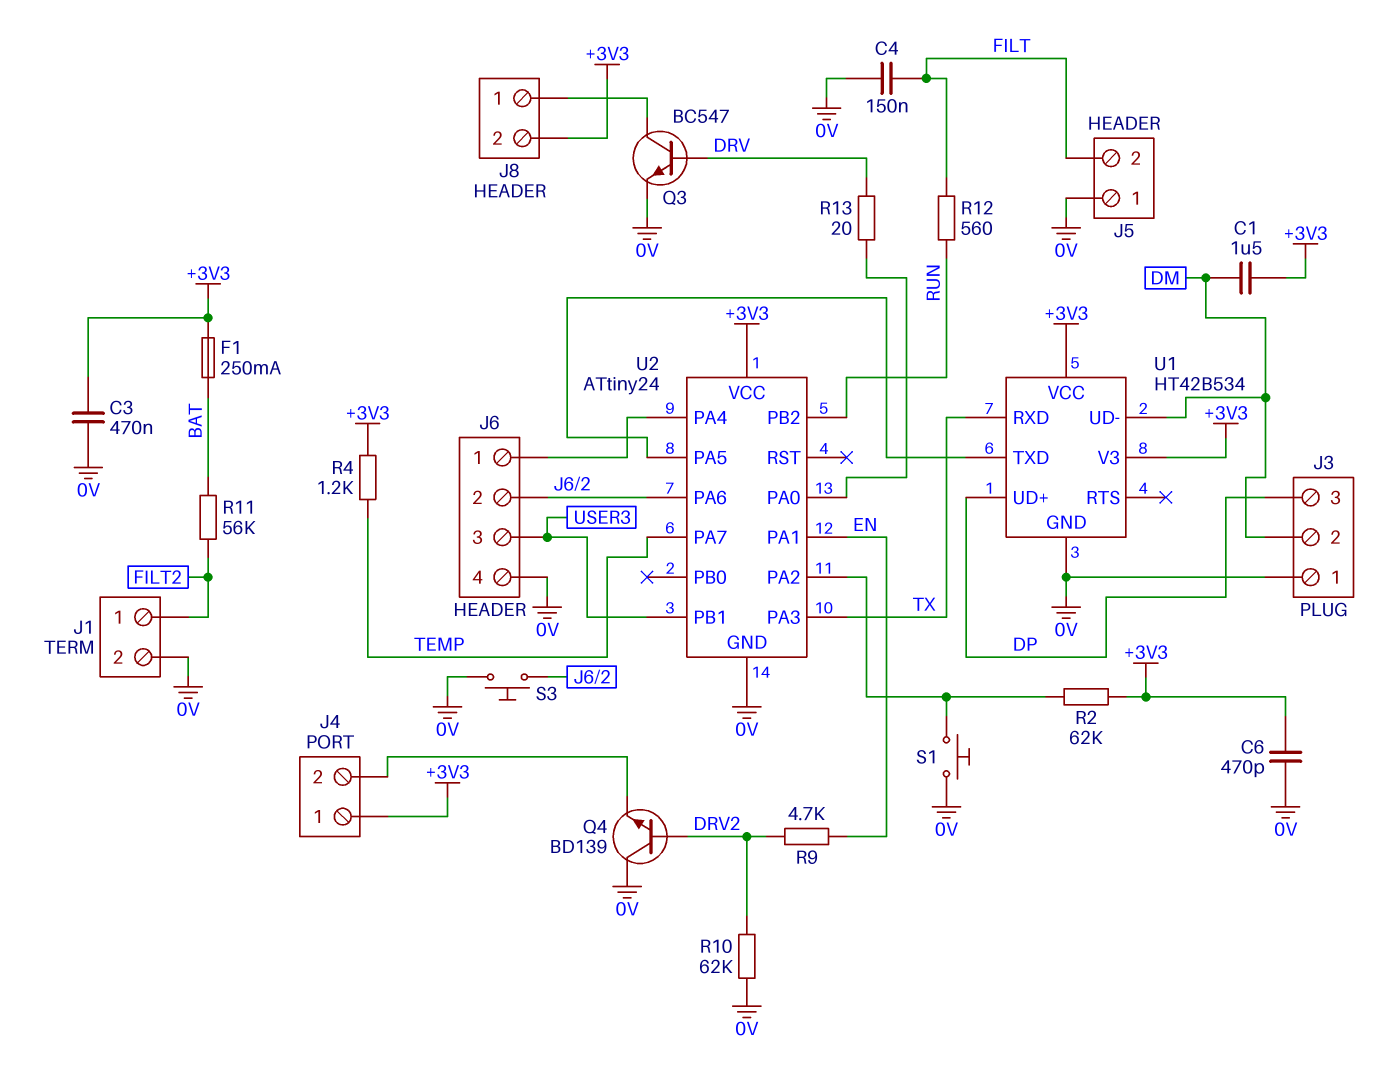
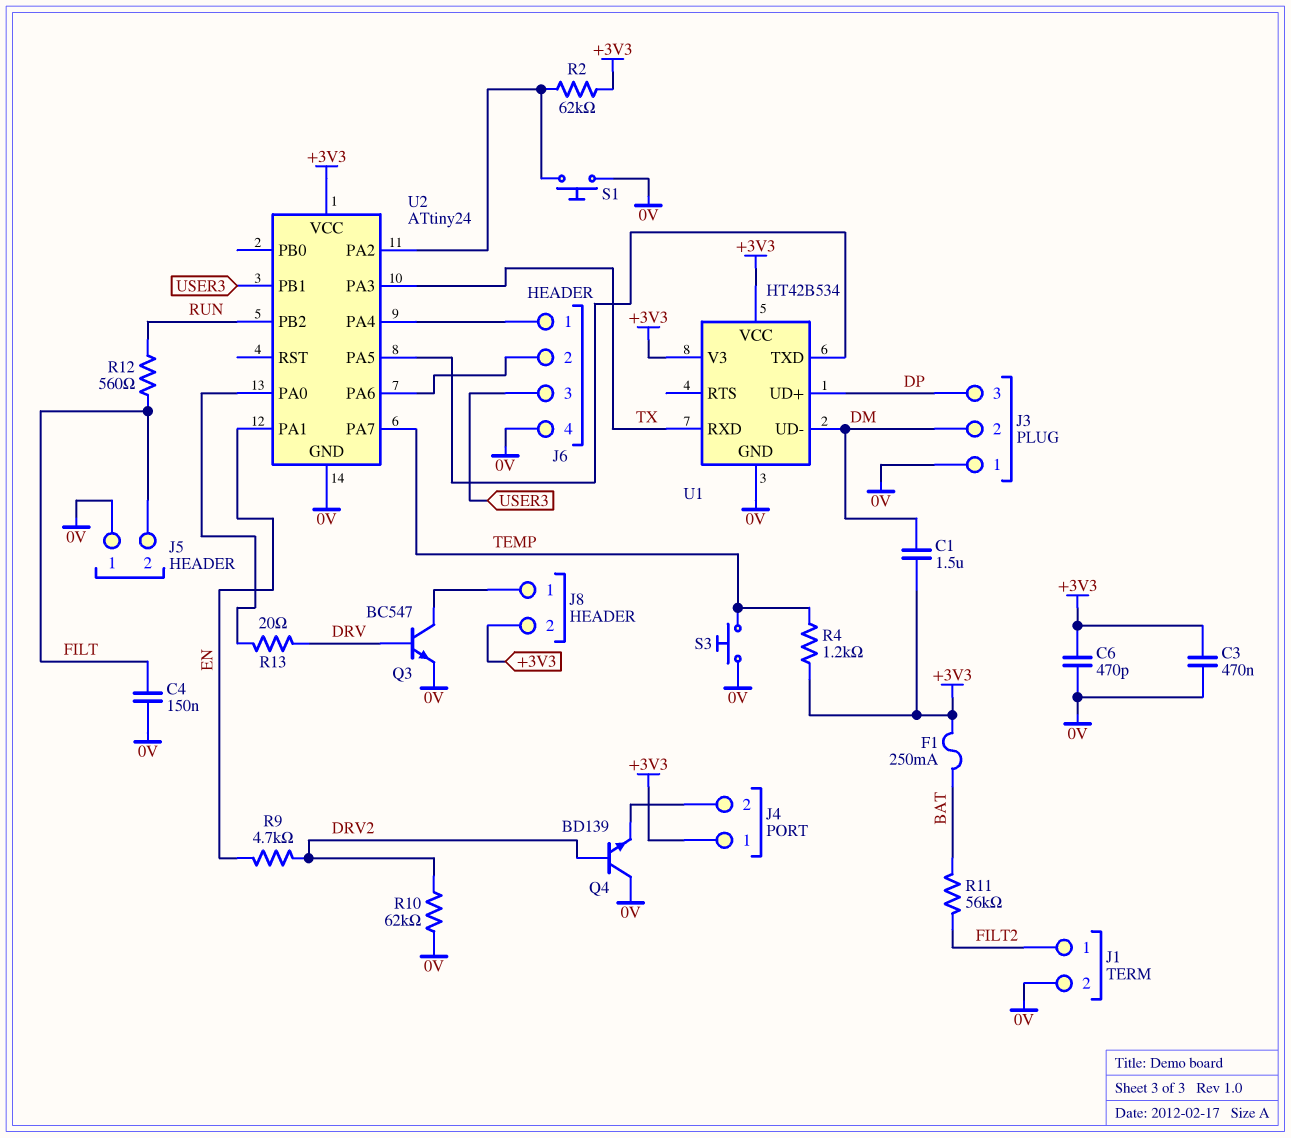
S3: button (0V, J6/2) -> button (0V, TEMP)

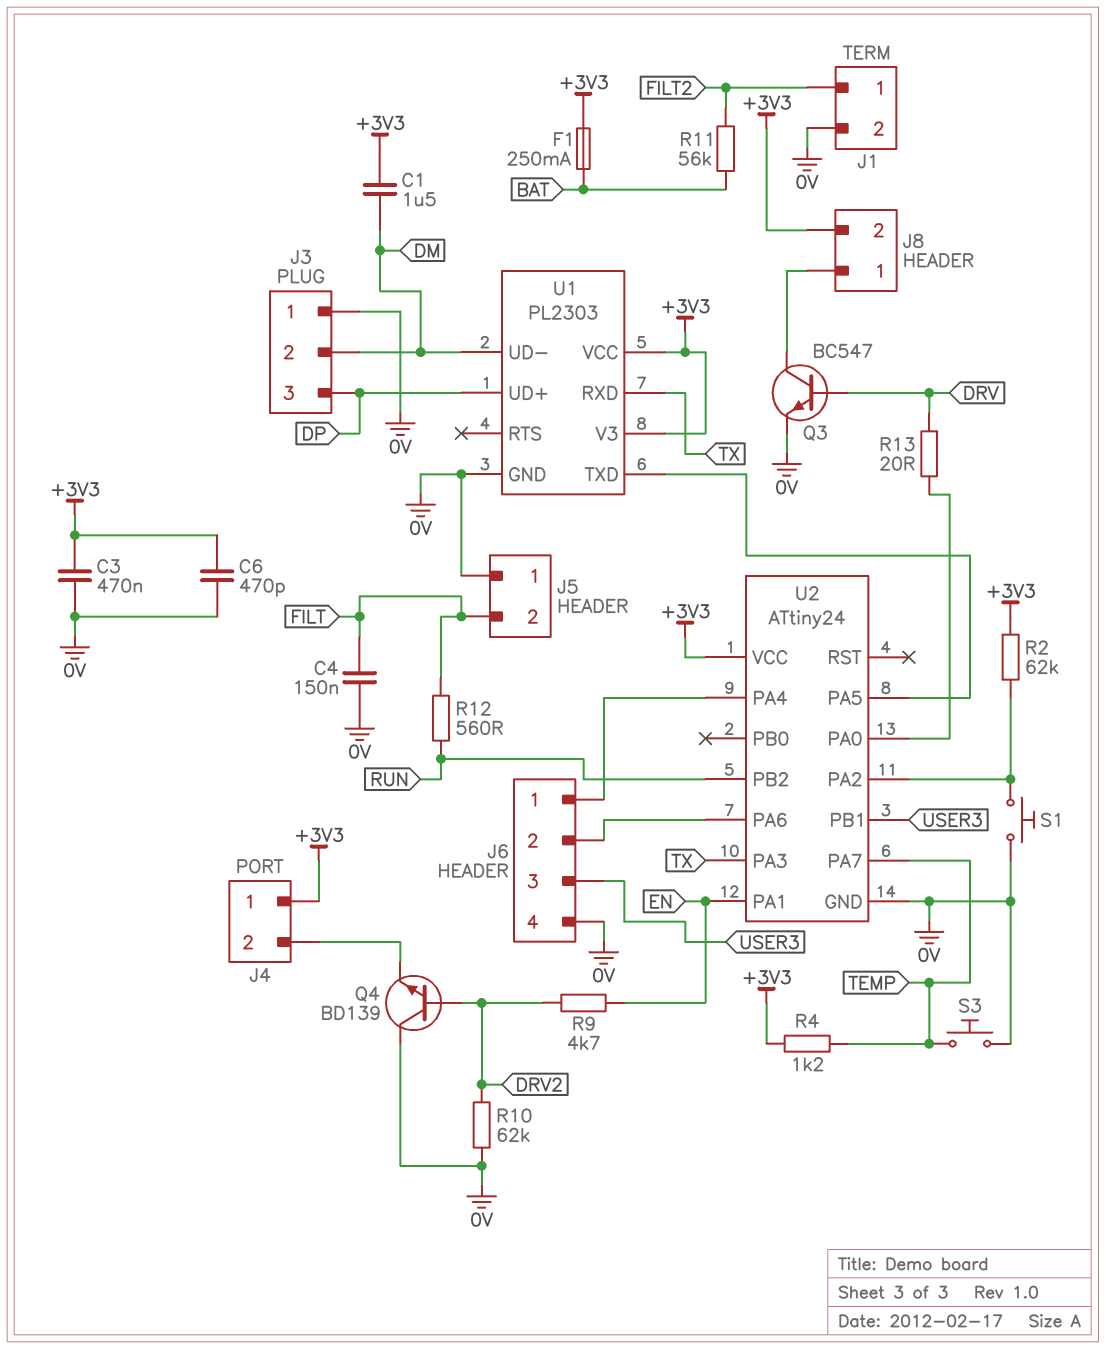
U1: HT42B534 -> PL2303

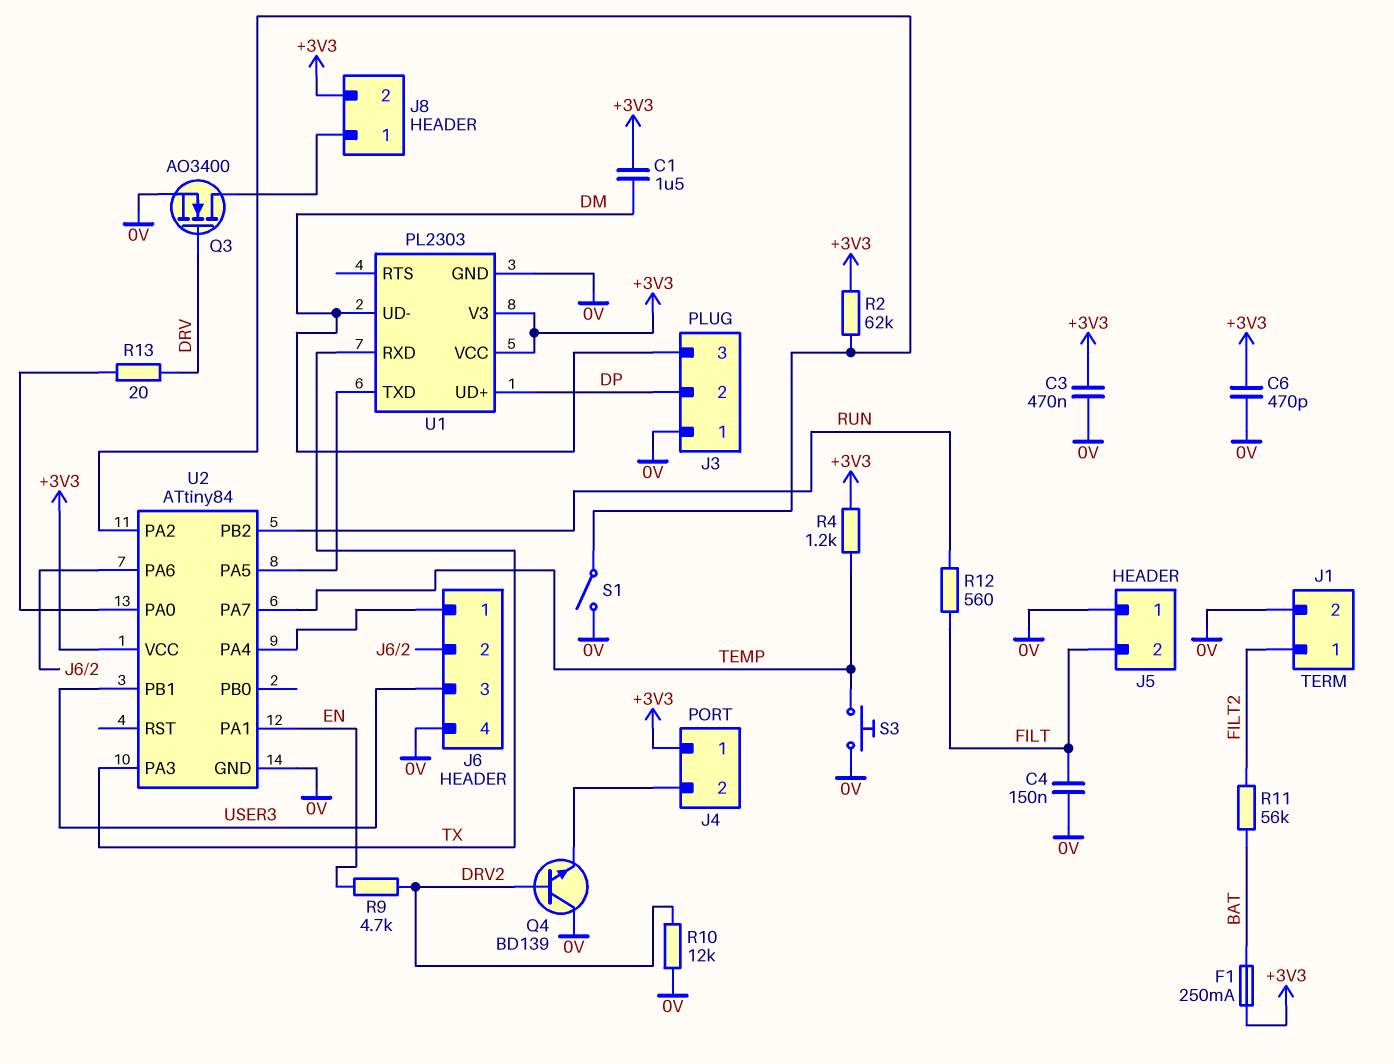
J3 pin 2: DM -> DP
J3 pin 3: DP -> DM
Q3: NPN BC547 (B DRV, C J8/1, E 0V) -> NMOS AO3400 (G DRV, D J8/1, S 0V)
R10: 62k (0V, DRV2) -> 12k (0V, DRV2)
S1: button (0V, U2/PA2) -> switch (0V, U2/PA2)
U2: ATtiny24 -> ATtiny84

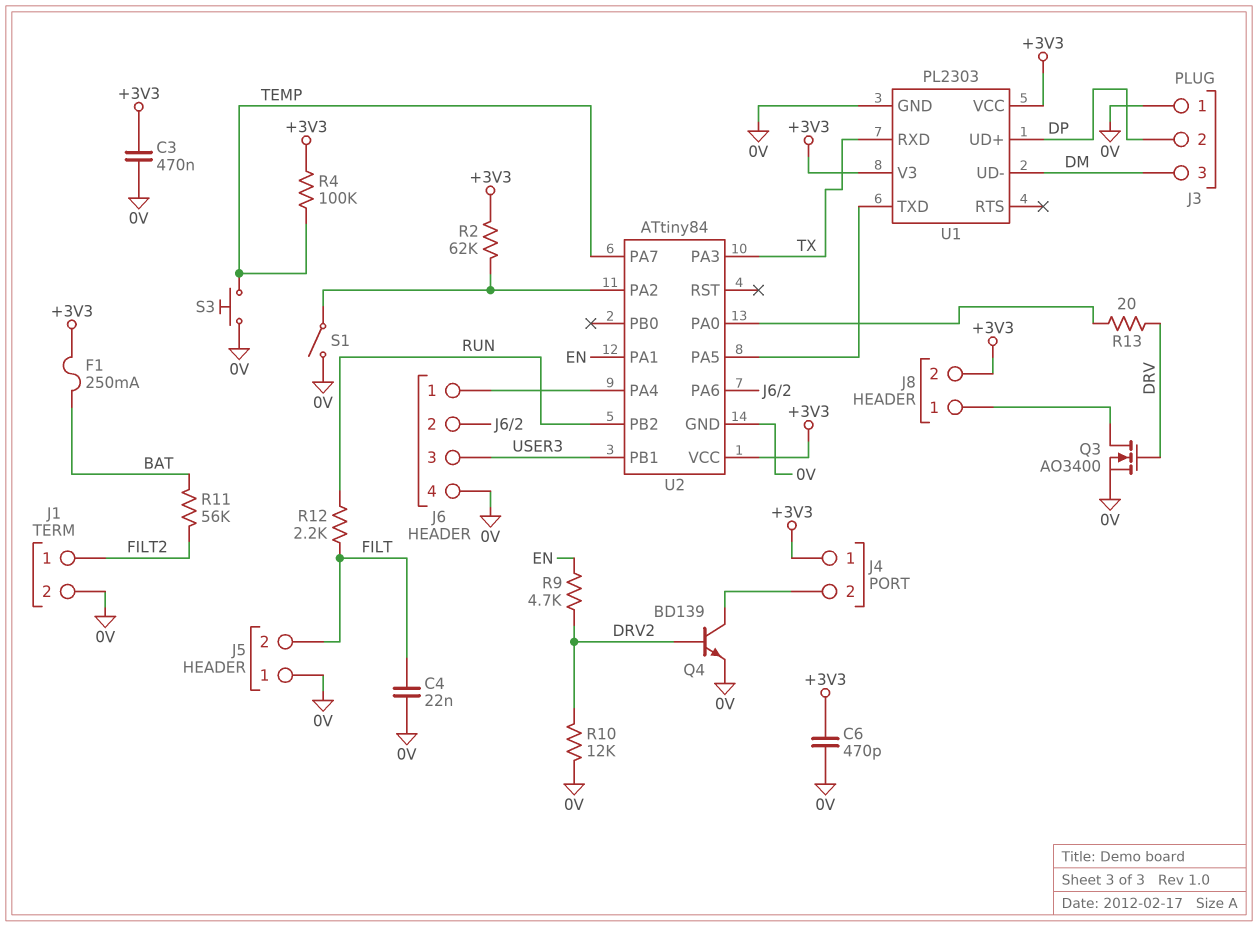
C1: 1.5uF (+3V3, DM) -> none
C4: 150nF (0V, FILT) -> 22nF (0V, FILT)
Q4: NPN BD139 (B DRV2, C 0V, E J4/2) -> NPN BD139 (B DRV2, C J4/2, E 0V)
R4: 1.2k (+3V3, TEMP) -> 100k (+3V3, TEMP)
R12: 560 (FILT, RUN) -> 2.2k (FILT, RUN)

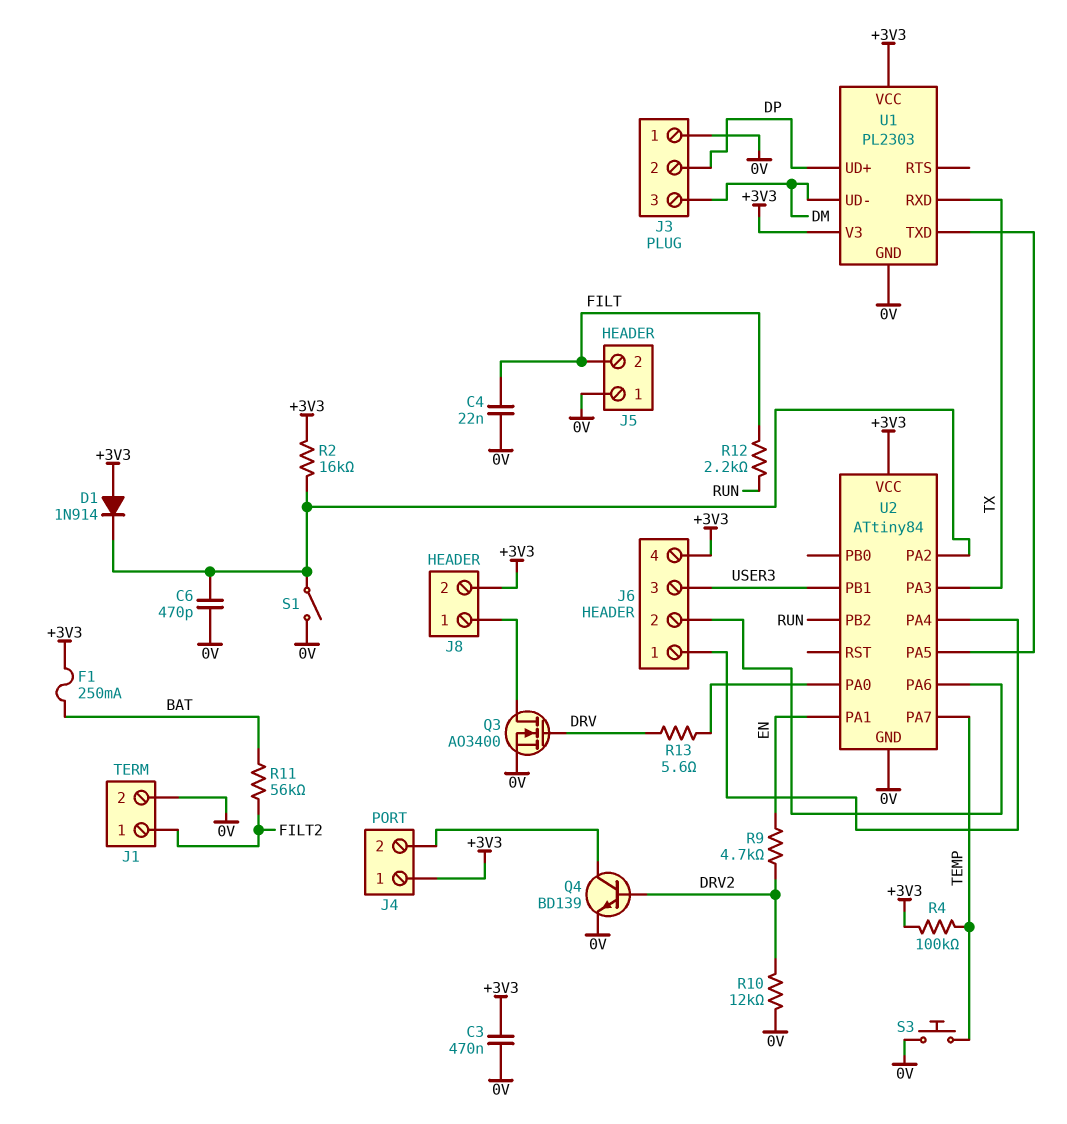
C6: 470pF (+3V3, 0V) -> 470pF (0V, U2/PA2)
D1: none -> diode 1N914 (A +3V3, K U2/PA2)
J6 pin 4: 0V -> +3V3
R2: 62k (+3V3, U2/PA2) -> 16k (+3V3, U2/PA2)
R13: 20 (DRV, U2/PA0) -> 5.6 (DRV, U2/PA0)

